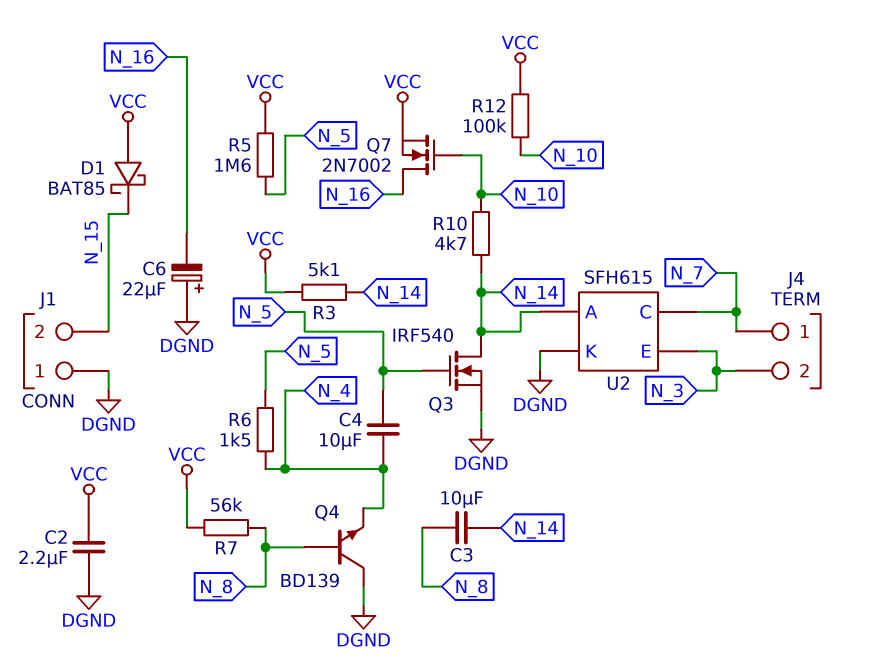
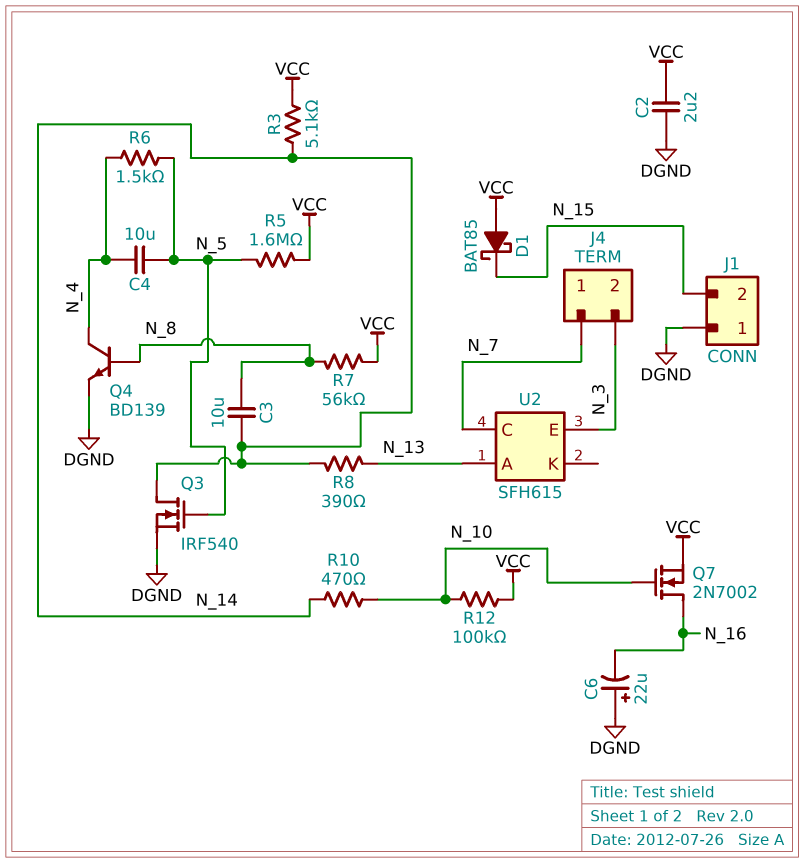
Q4: NPN BD139 (B N_8, C DGND, E N_4) -> NPN BD139 (B N_8, C N_4, E DGND)
R8: none -> 390 (N_13, N_14)
R10: 4.7k (N_10, N_14) -> 470 (N_10, N_14)
U2 pin A: N_14 -> N_13
U2 pin K: DGND -> none

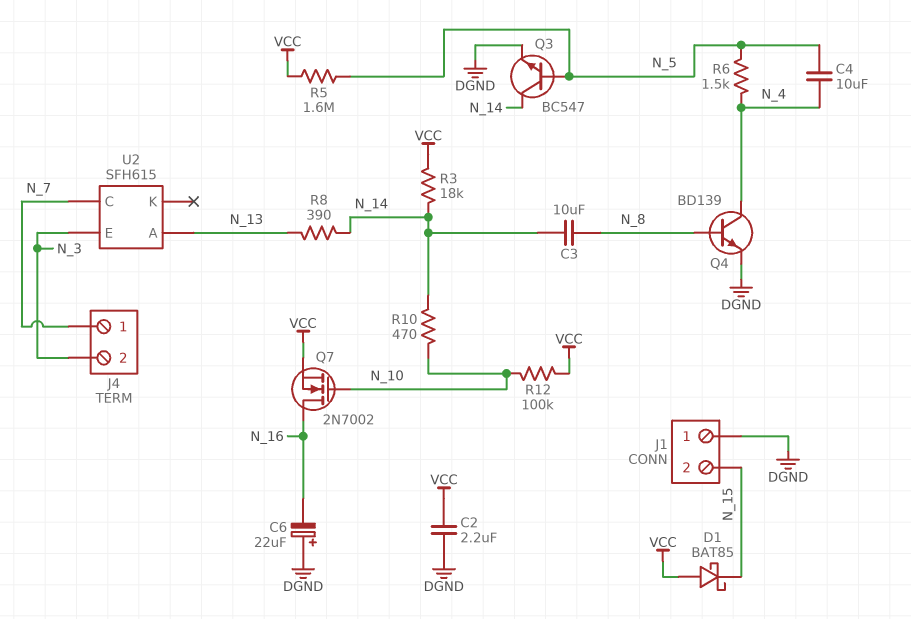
Q3: NMOS IRF540 (G N_5, D N_14, S DGND) -> NPN BC547 (B N_5, C N_14, E DGND)
R3: 5.1k (N_14, VCC) -> 18k (N_14, VCC)
R7: 56k (N_8, VCC) -> none

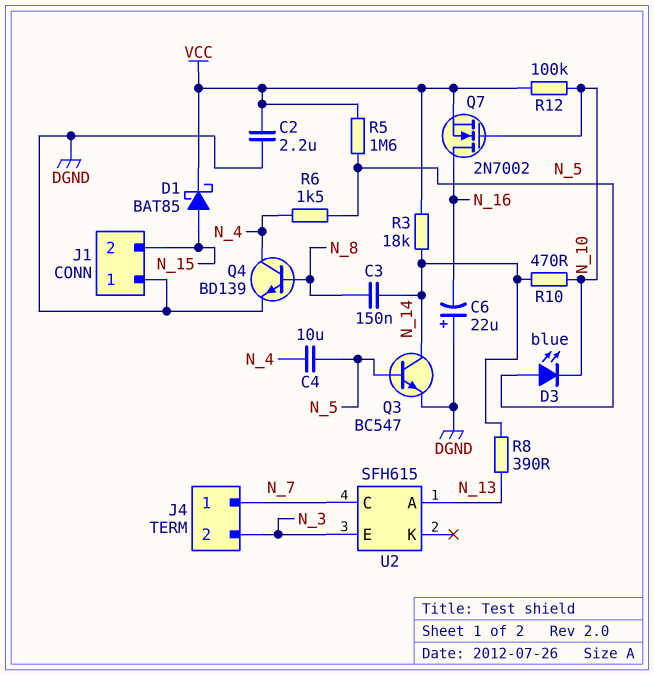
C3: 10uF (N_8, N_14) -> 150nF (N_8, N_14)
D1: schottky BAT85 (A VCC, K N_15) -> schottky BAT85 (A N_15, K VCC)
D3: none -> LED blue (A N_5, K N_10)

